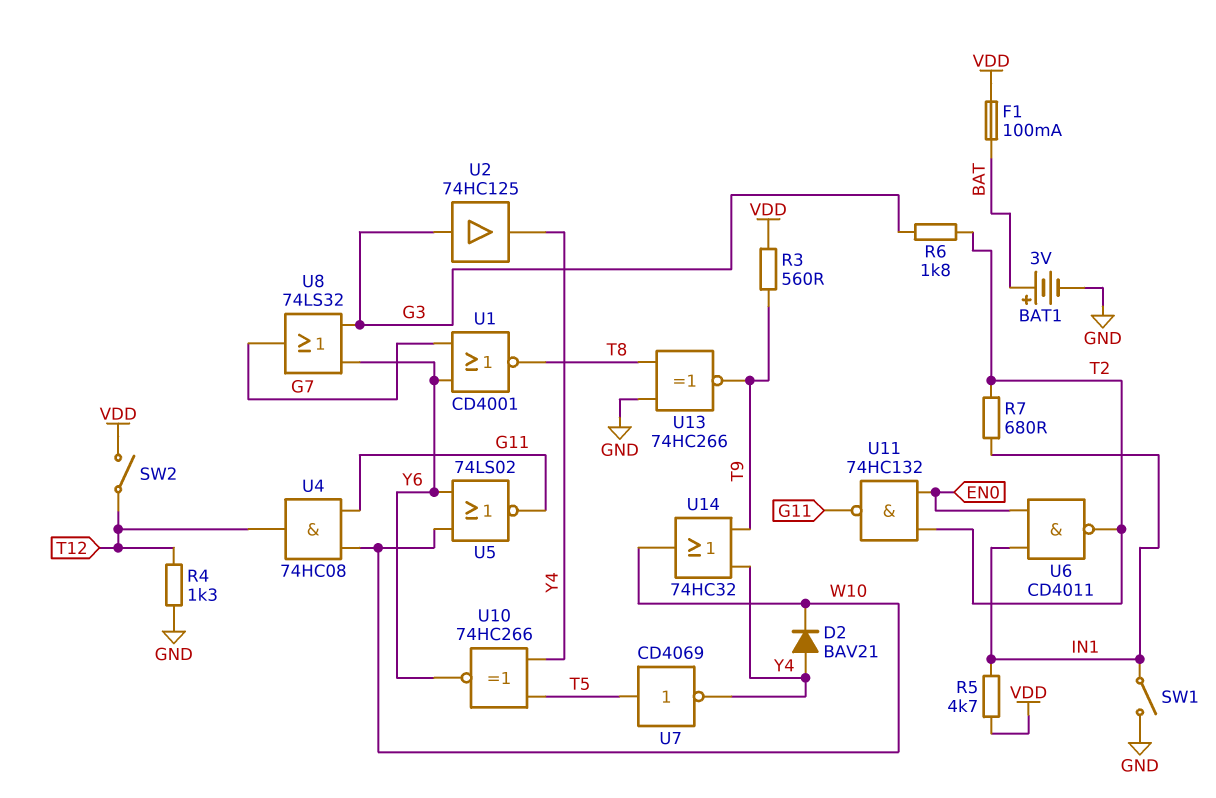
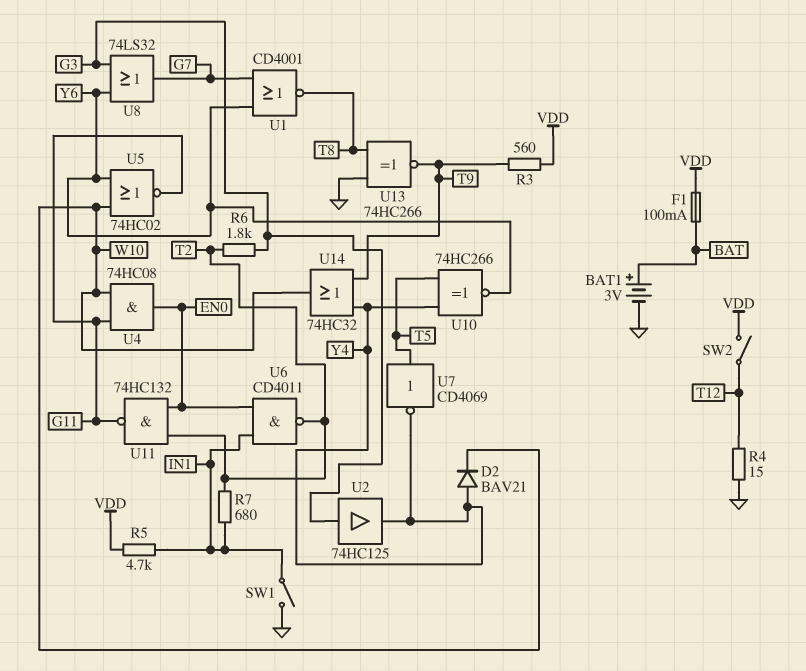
R4: 1.3k (GND, T12) -> 15 (GND, T12)
U4: AND 74HC08 (in G11, in W10, out T12) -> AND 74HC08 (in G11, in W10, out EN0)
U5: NOR 74LS02 (in W10, in Y6, out G11) -> NOR 74HC02 (in W10, in Y6, out G11)

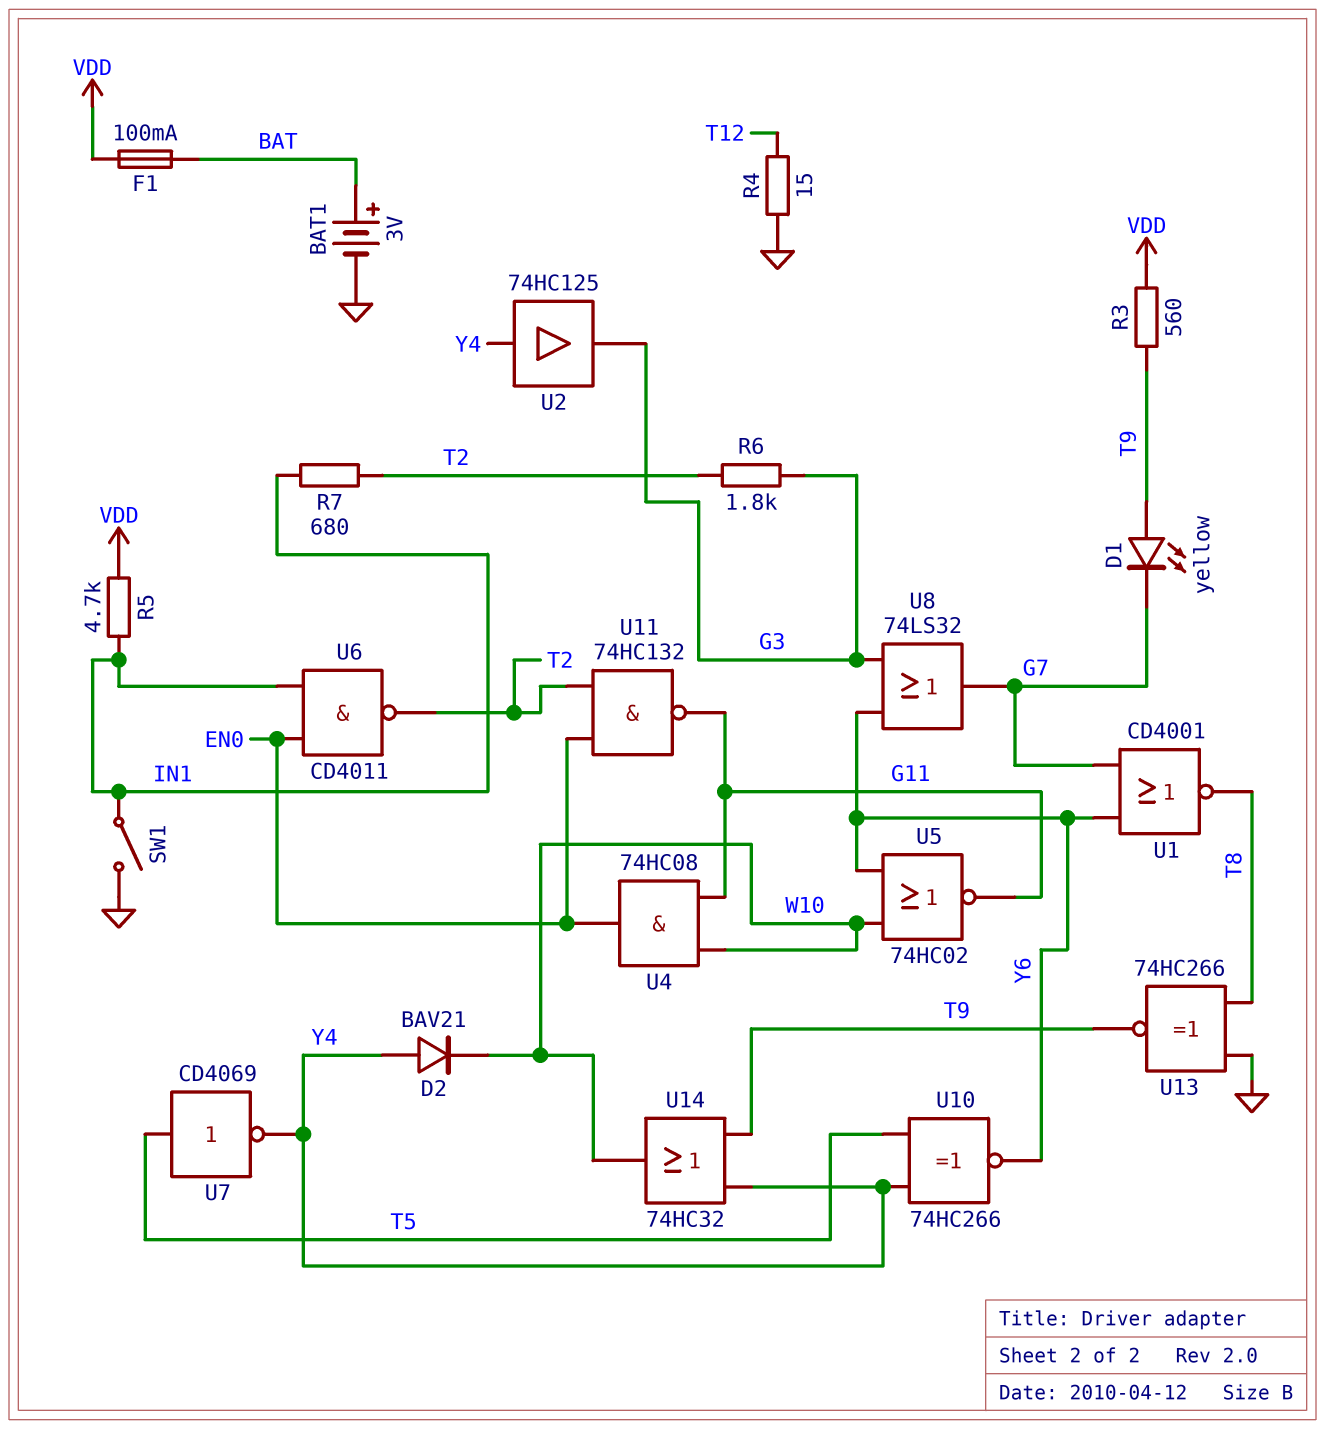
D1: none -> LED yellow (A T9, K G7)
SW2: switch (T12, VDD) -> none
U2: buffer 74HC125 (in G3, out Y4) -> buffer 74HC125 (in Y4, out G3)

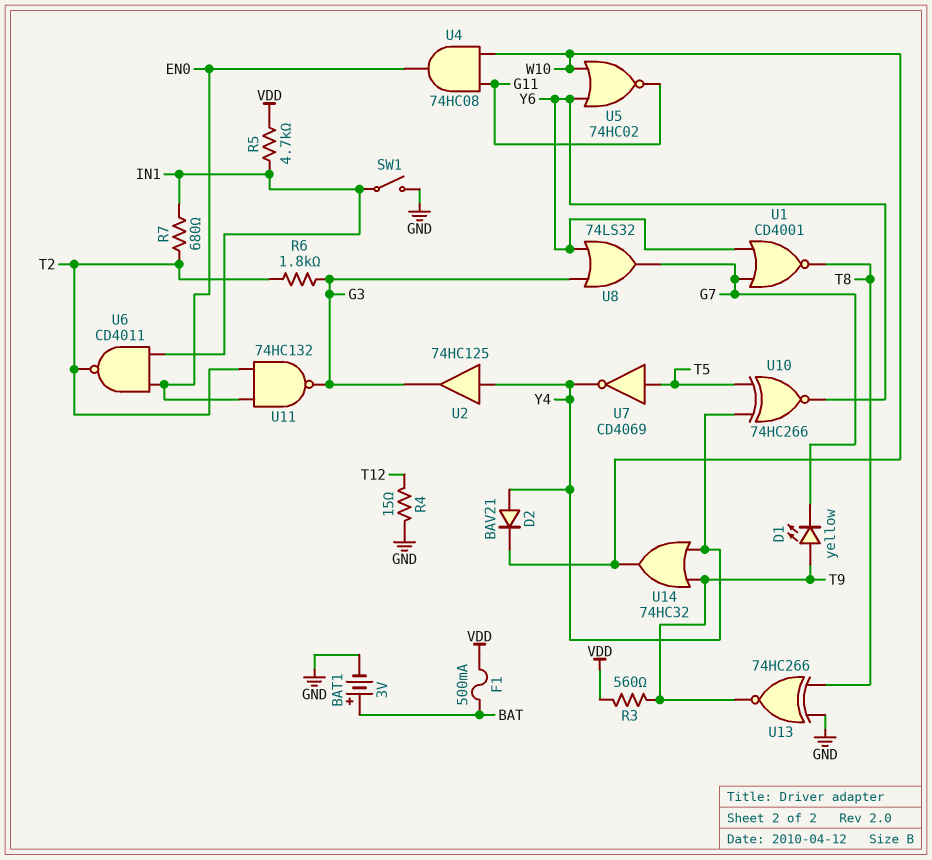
F1: 100mA (BAT, VDD) -> 500mA (BAT, VDD)
U11: NAND 74HC132 (in EN0, in T2, out G11) -> NAND 74HC132 (in EN0, in T2, out G3)

